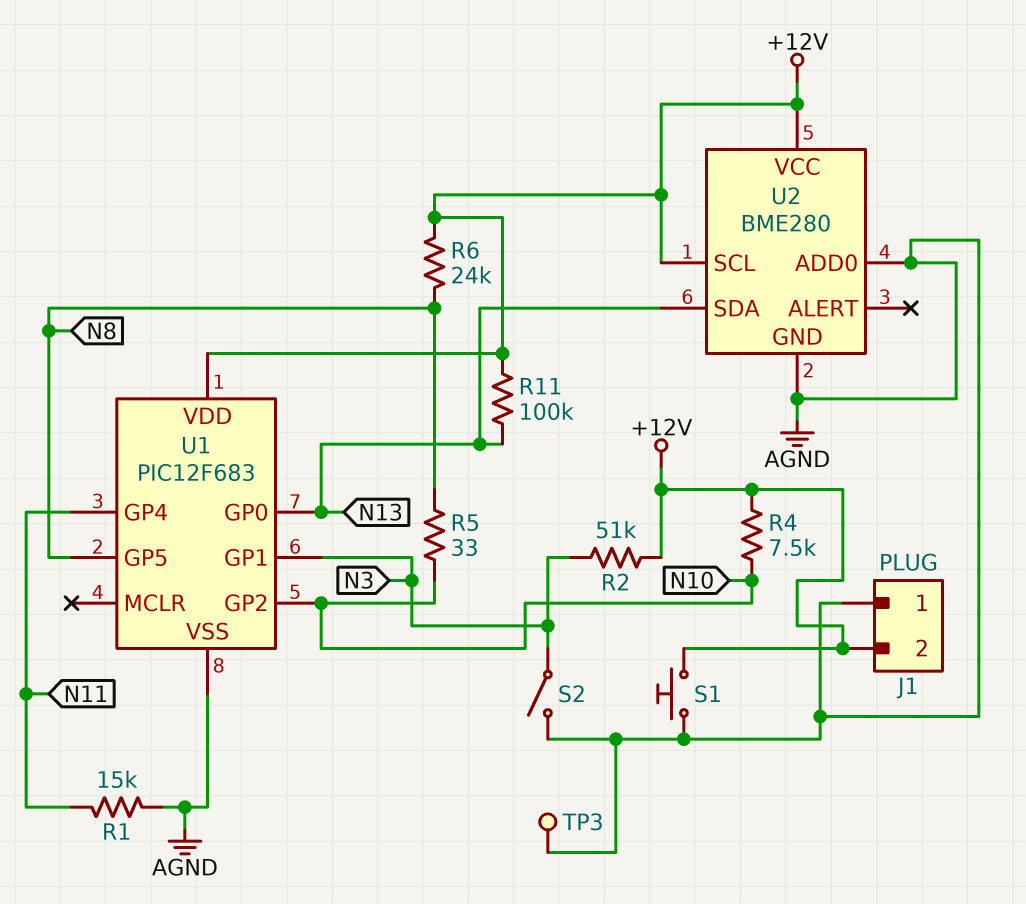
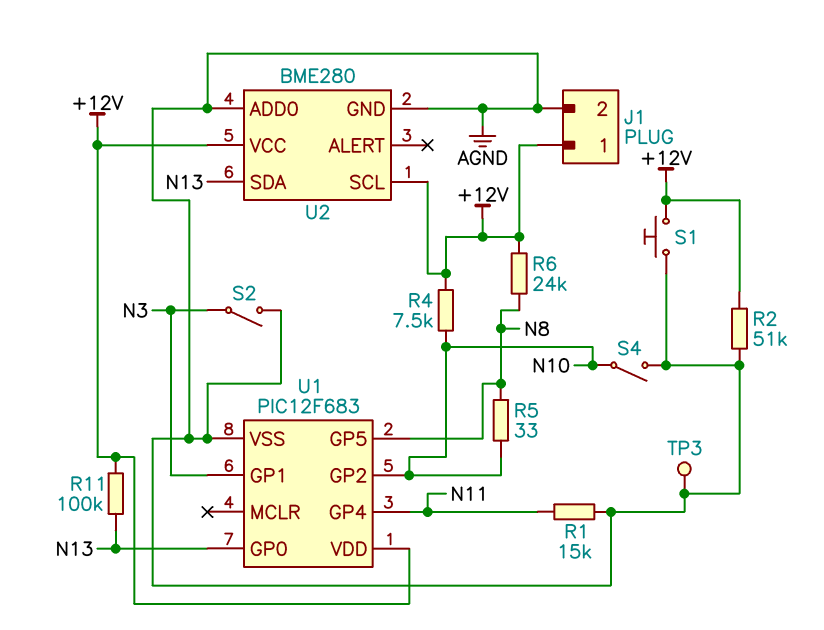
J1 pin 1: AGND -> +12V
J1 pin 2: +12V -> AGND
R2: 51k (+12V, N3) -> 51k (+12V, AGND)
S4: none -> switch (AGND, N10)

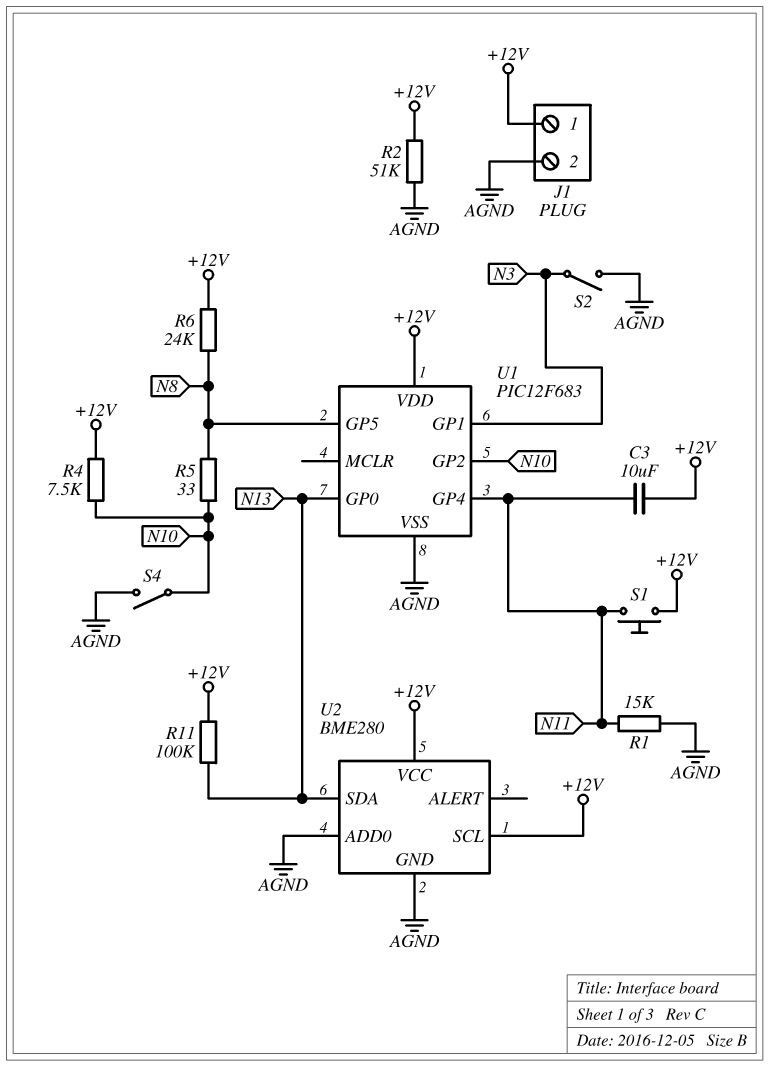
C3: none -> 10uF (+12V, N11)
S1: button (+12V, AGND) -> button (+12V, N11)
TP3: test point (AGND) -> none

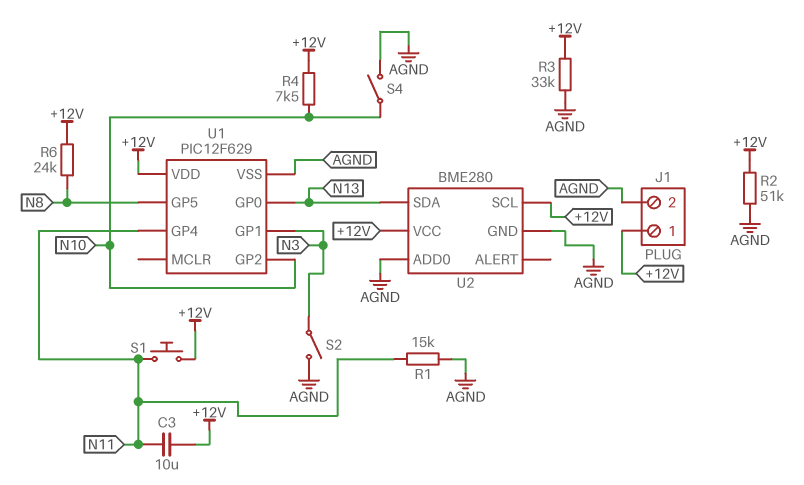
R3: none -> 33k (+12V, AGND)
R5: 33 (N8, N10) -> none
R11: 100k (+12V, N13) -> none
U1: PIC12F683 -> PIC12F629

